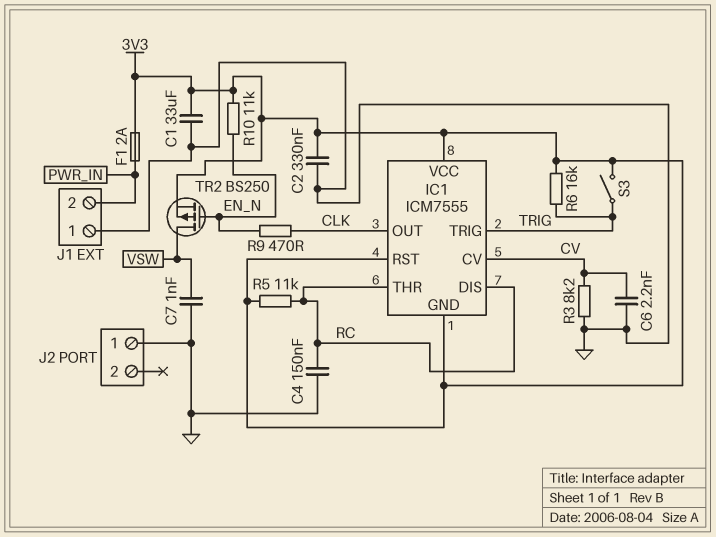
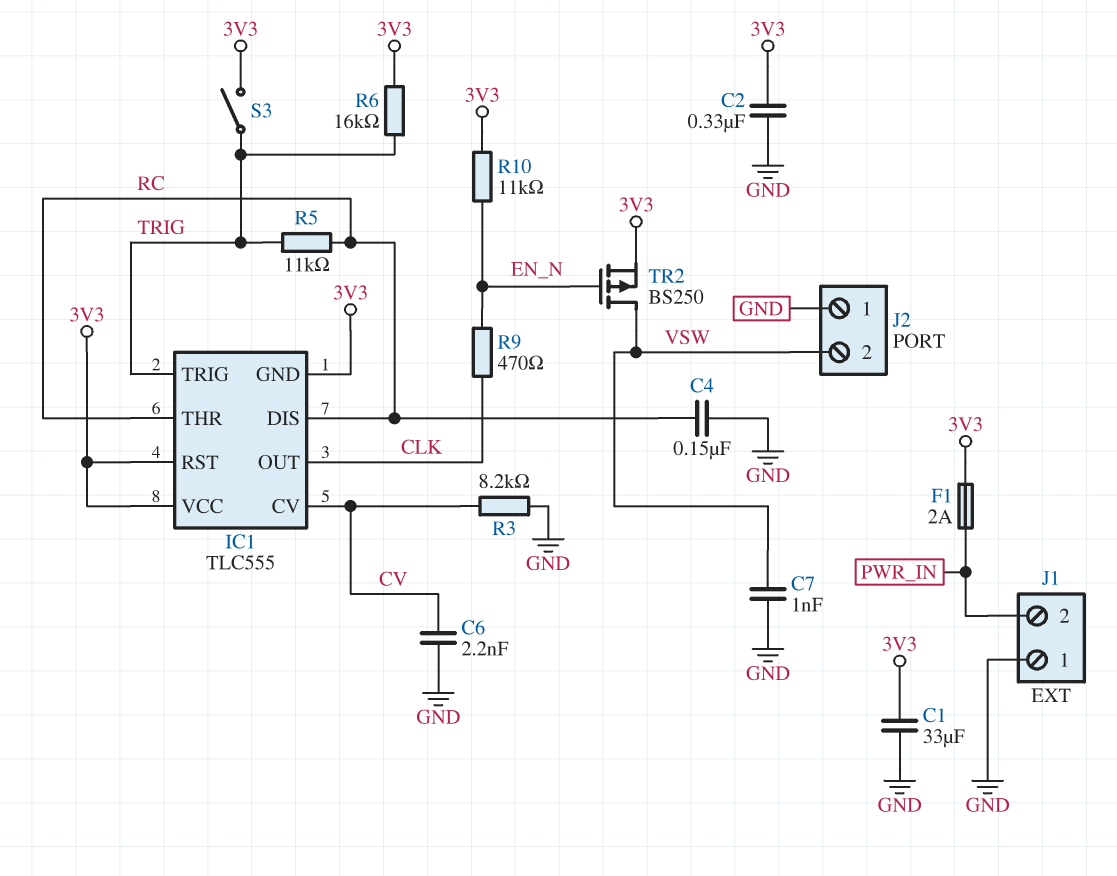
IC1: ICM7555 -> TLC555
J2 pin 2: none -> VSW
R5: 11k (3V3, RC) -> 11k (RC, TRIG)

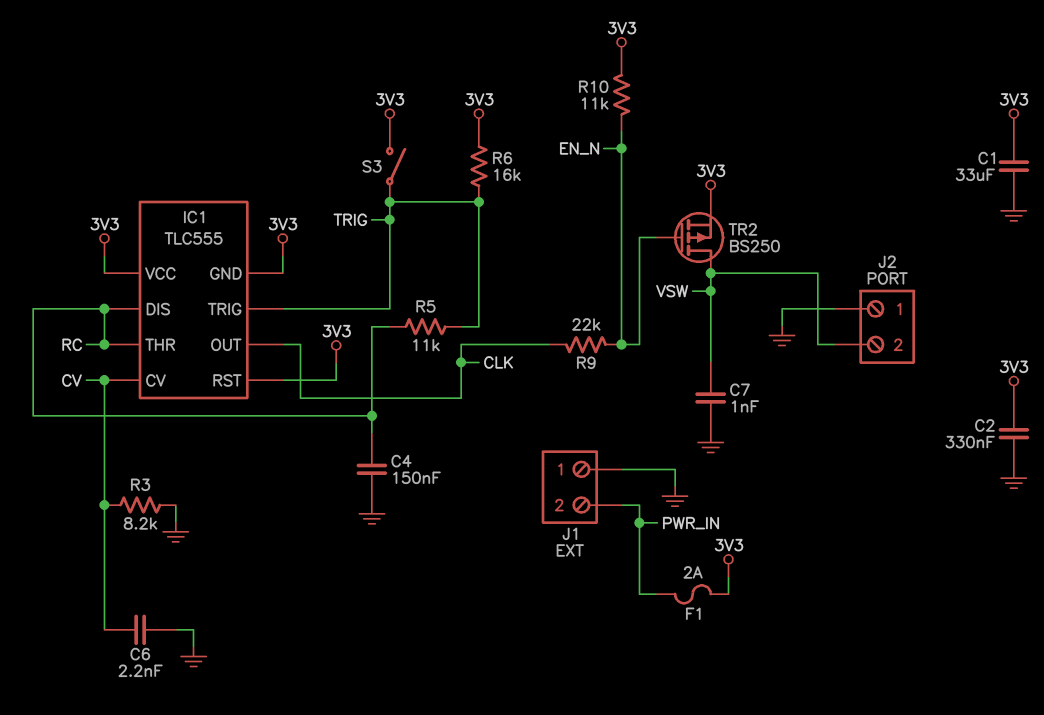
R9: 470 (CLK, EN_N) -> 22k (CLK, EN_N)

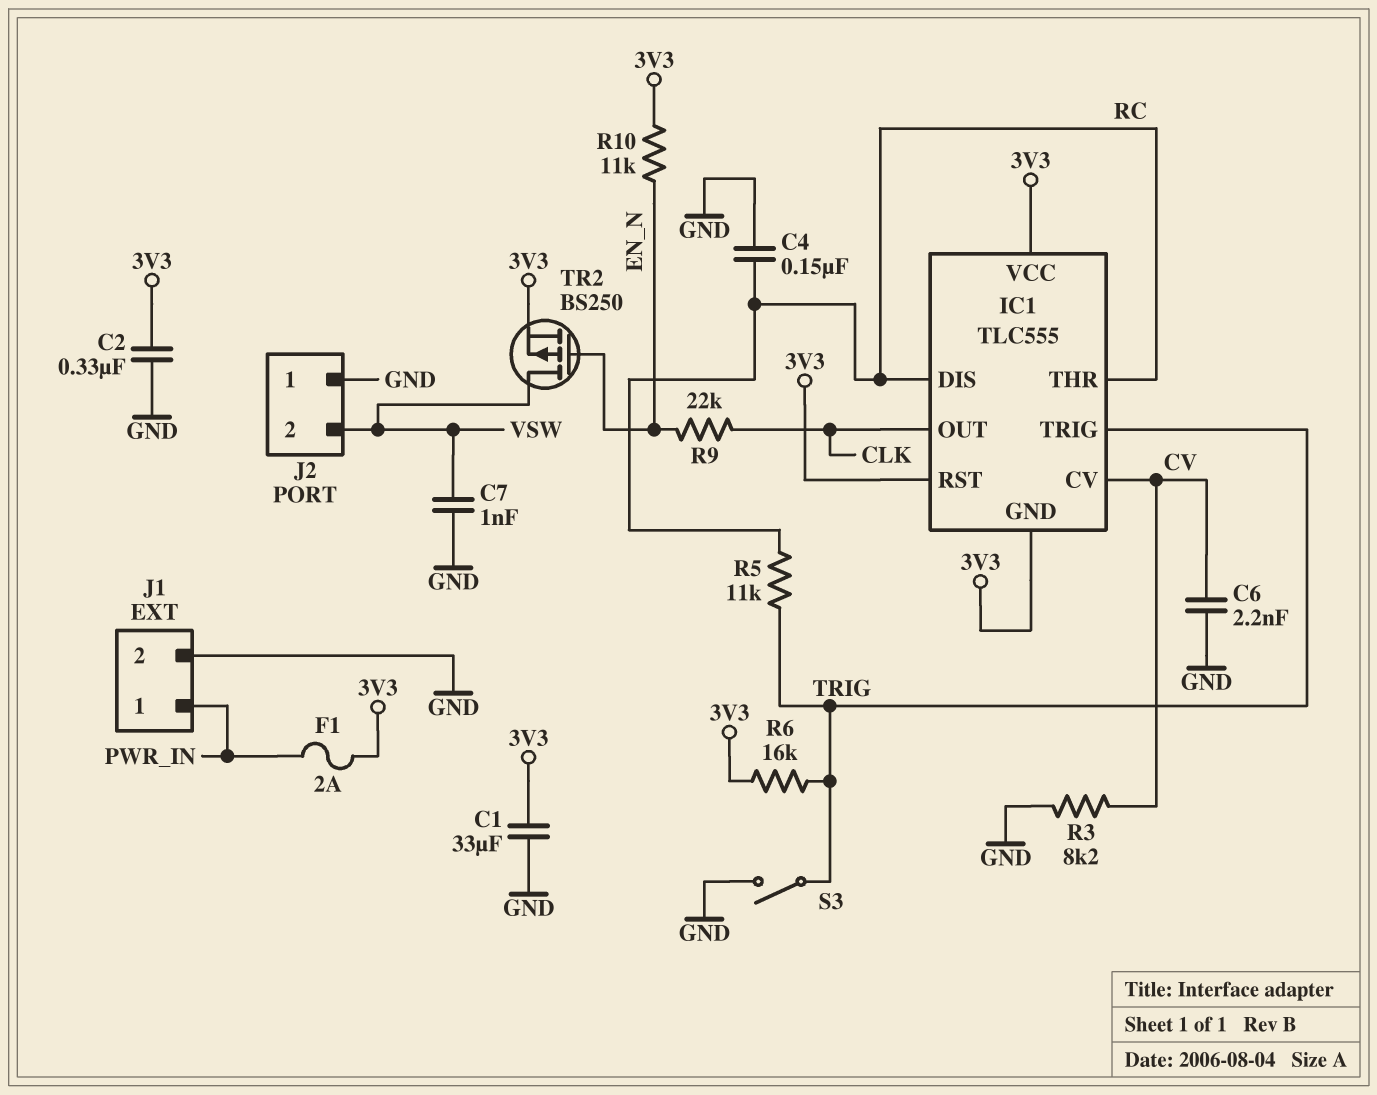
J1 pin 1: GND -> PWR_IN
J1 pin 2: PWR_IN -> GND
S3: switch (3V3, TRIG) -> switch (GND, TRIG)

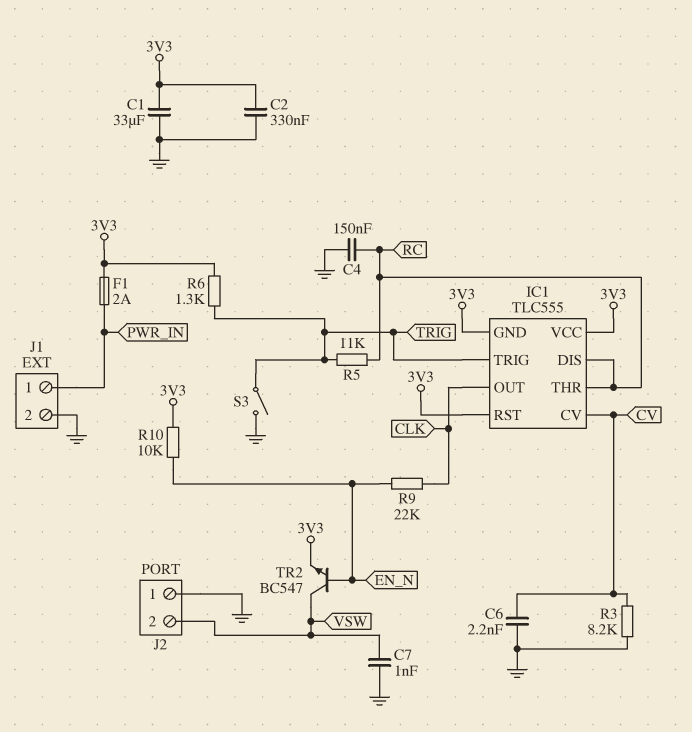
R6: 16k (3V3, TRIG) -> 1.3k (3V3, TRIG)
R10: 11k (3V3, EN_N) -> 10k (3V3, EN_N)
TR2: PMOS BS250 (G EN_N, D VSW, S 3V3) -> NPN BC547 (B EN_N, C VSW, E 3V3)

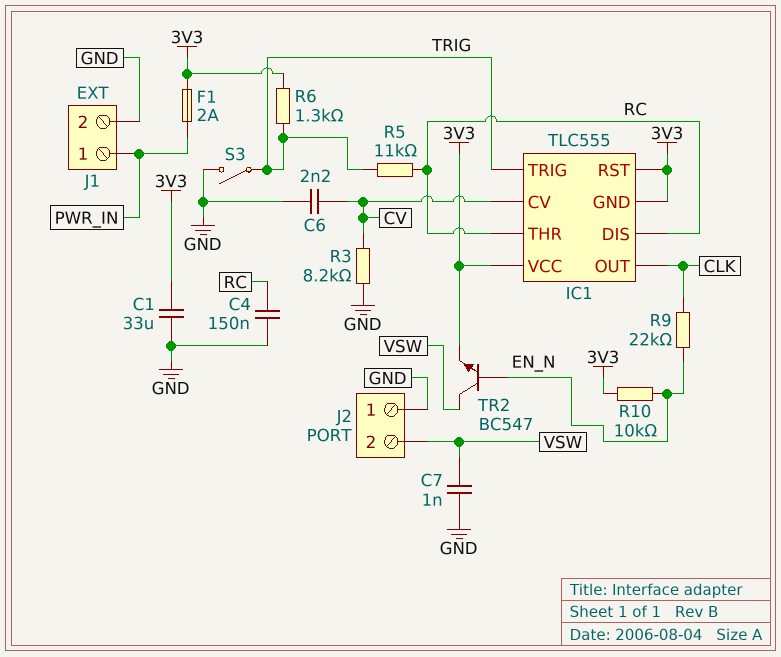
C2: 330nF (3V3, GND) -> none

